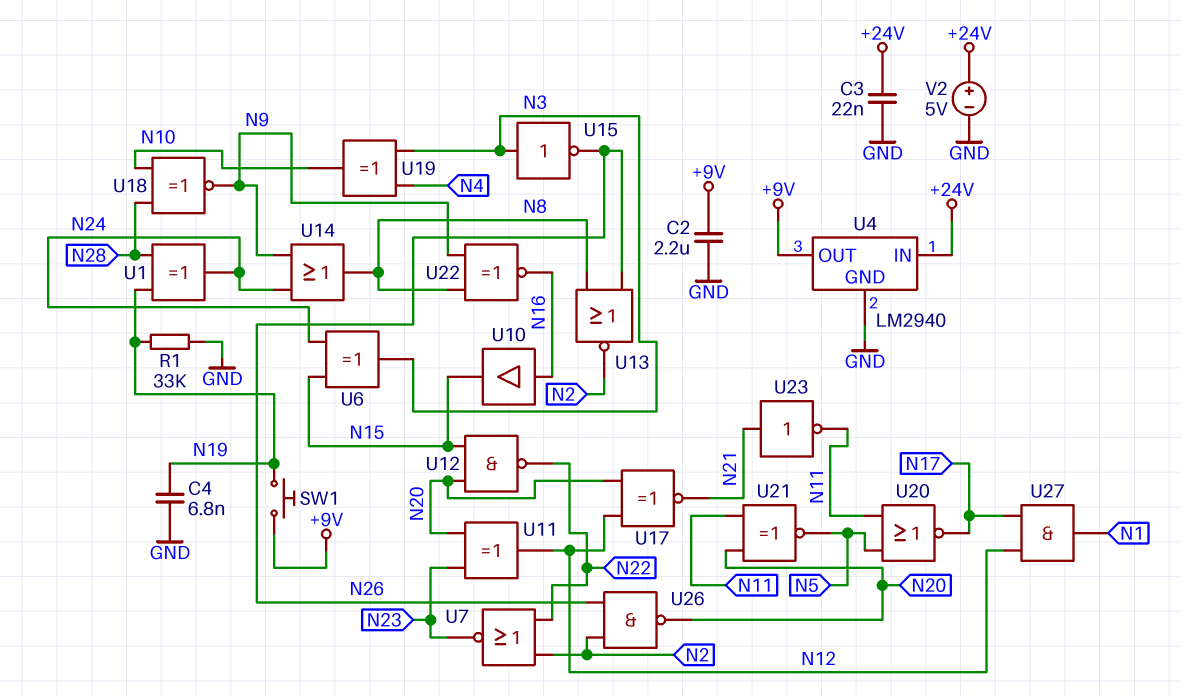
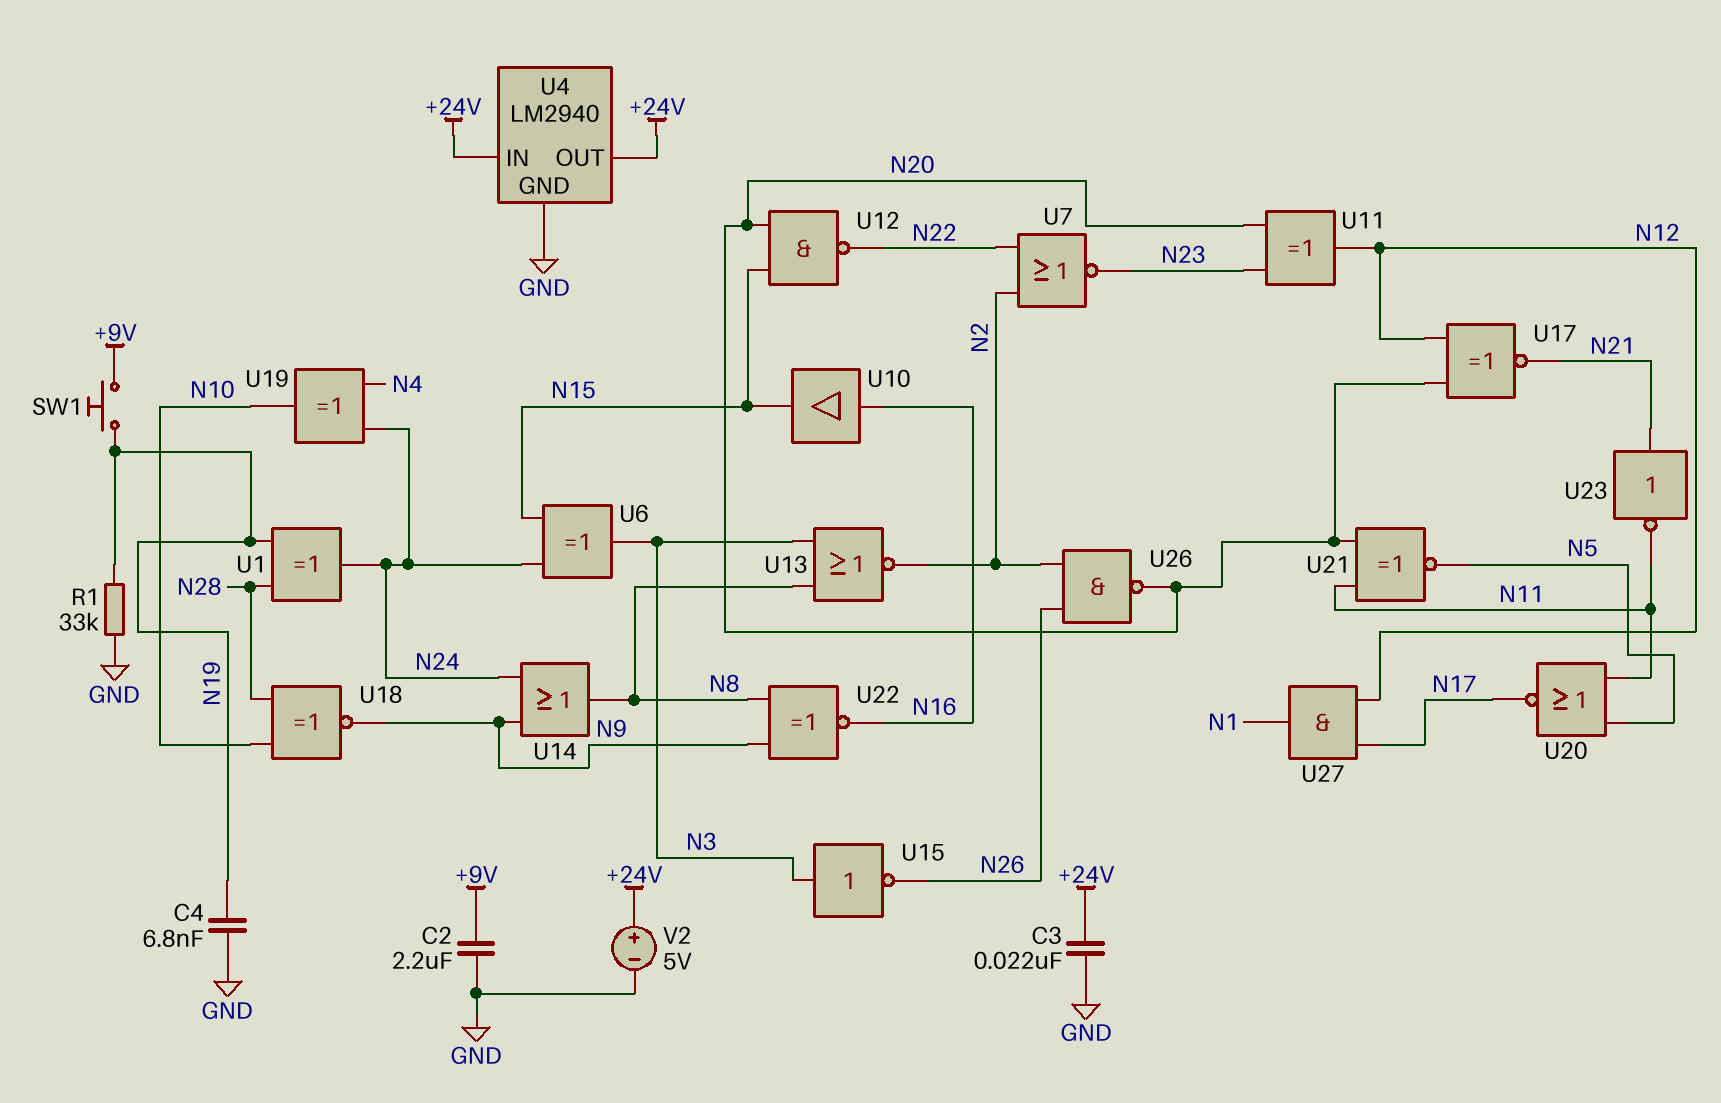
U4 pin OUT: +9V -> +24V
U13: NOR (in N8, in N26, out N2) -> NOR (in N3, in N8, out N2)
U19: XOR (in N3, in N4, out N10) -> XOR (in N4, in N24, out N10)

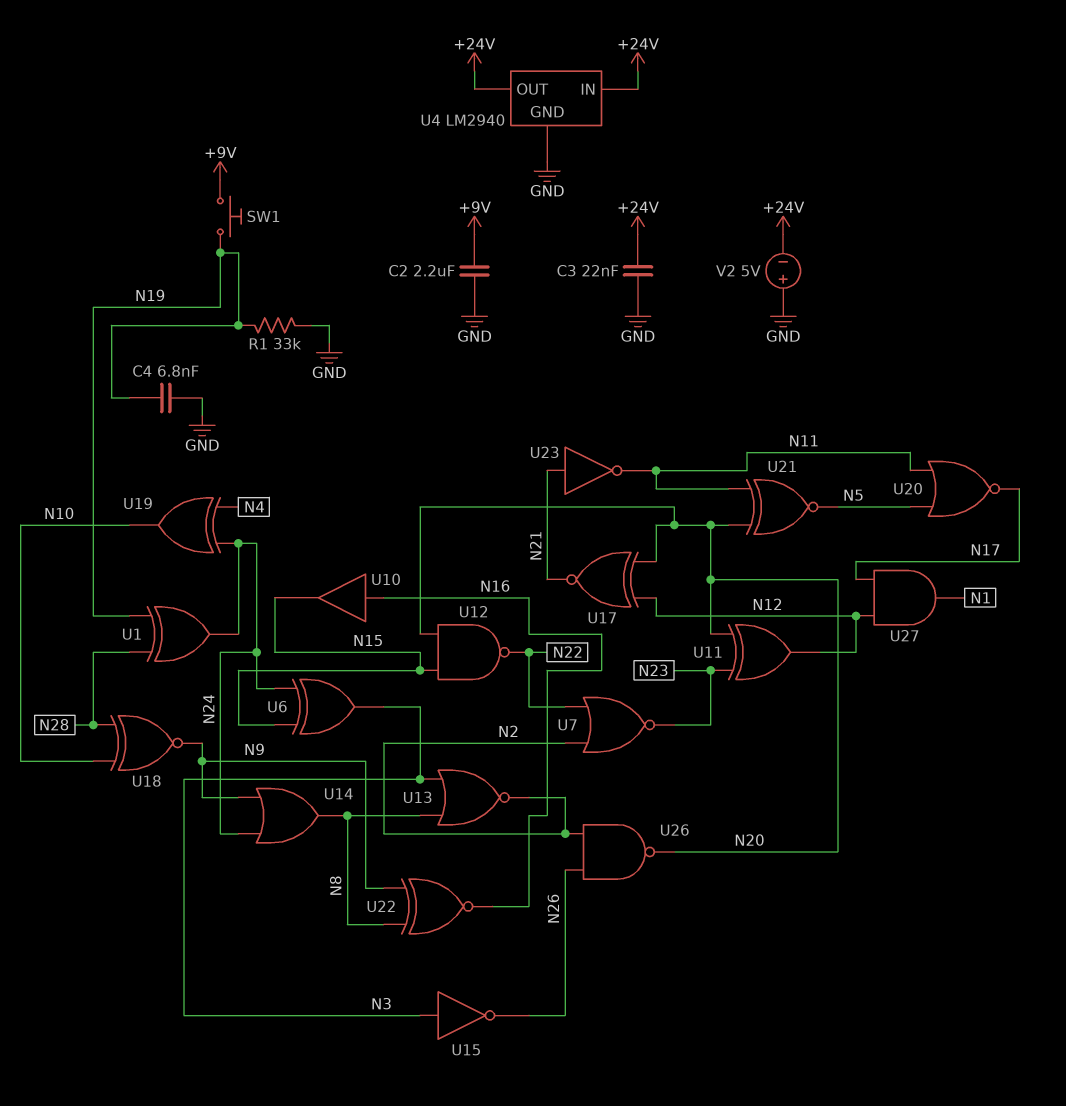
V2: 5V (plus +24V, minus GND) -> 5V (plus GND, minus +24V)

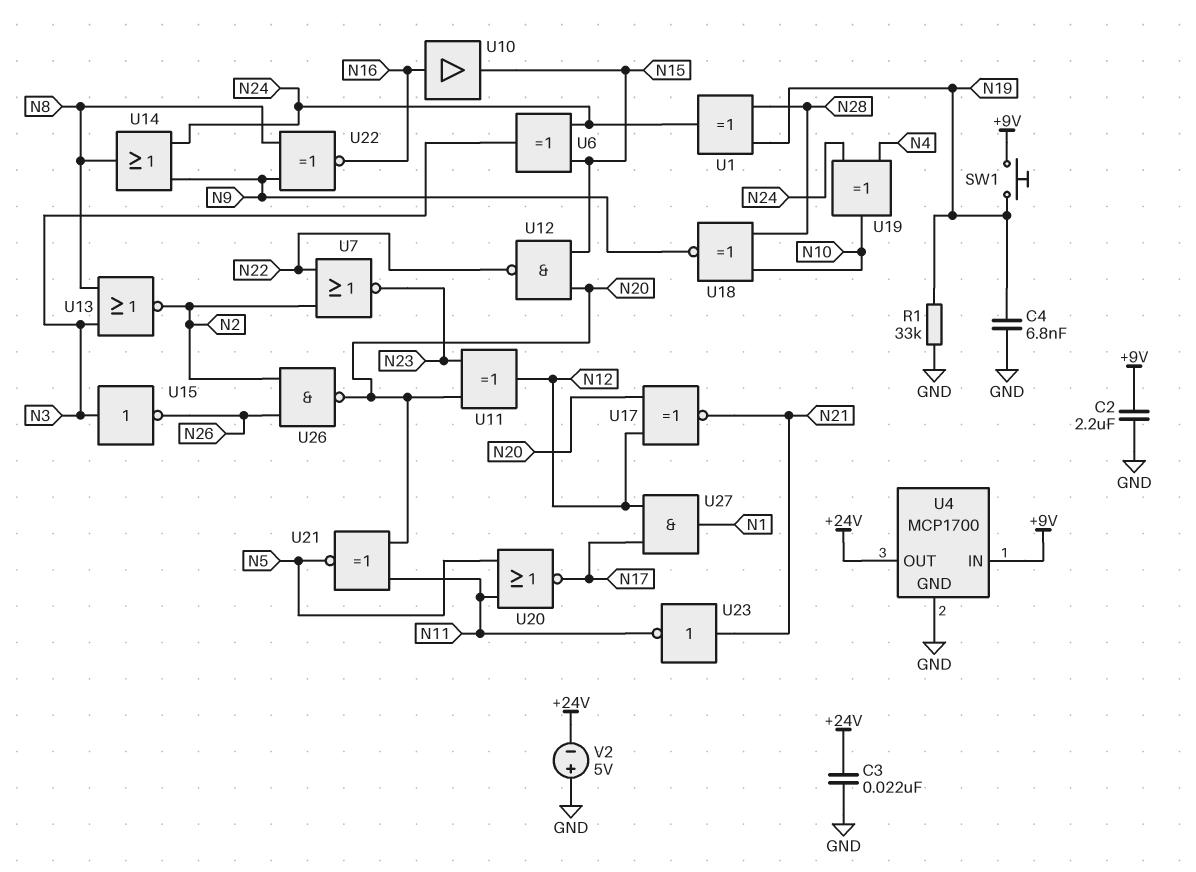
U4: LM2940 -> MCP1700
U4 pin IN: +24V -> +9V

